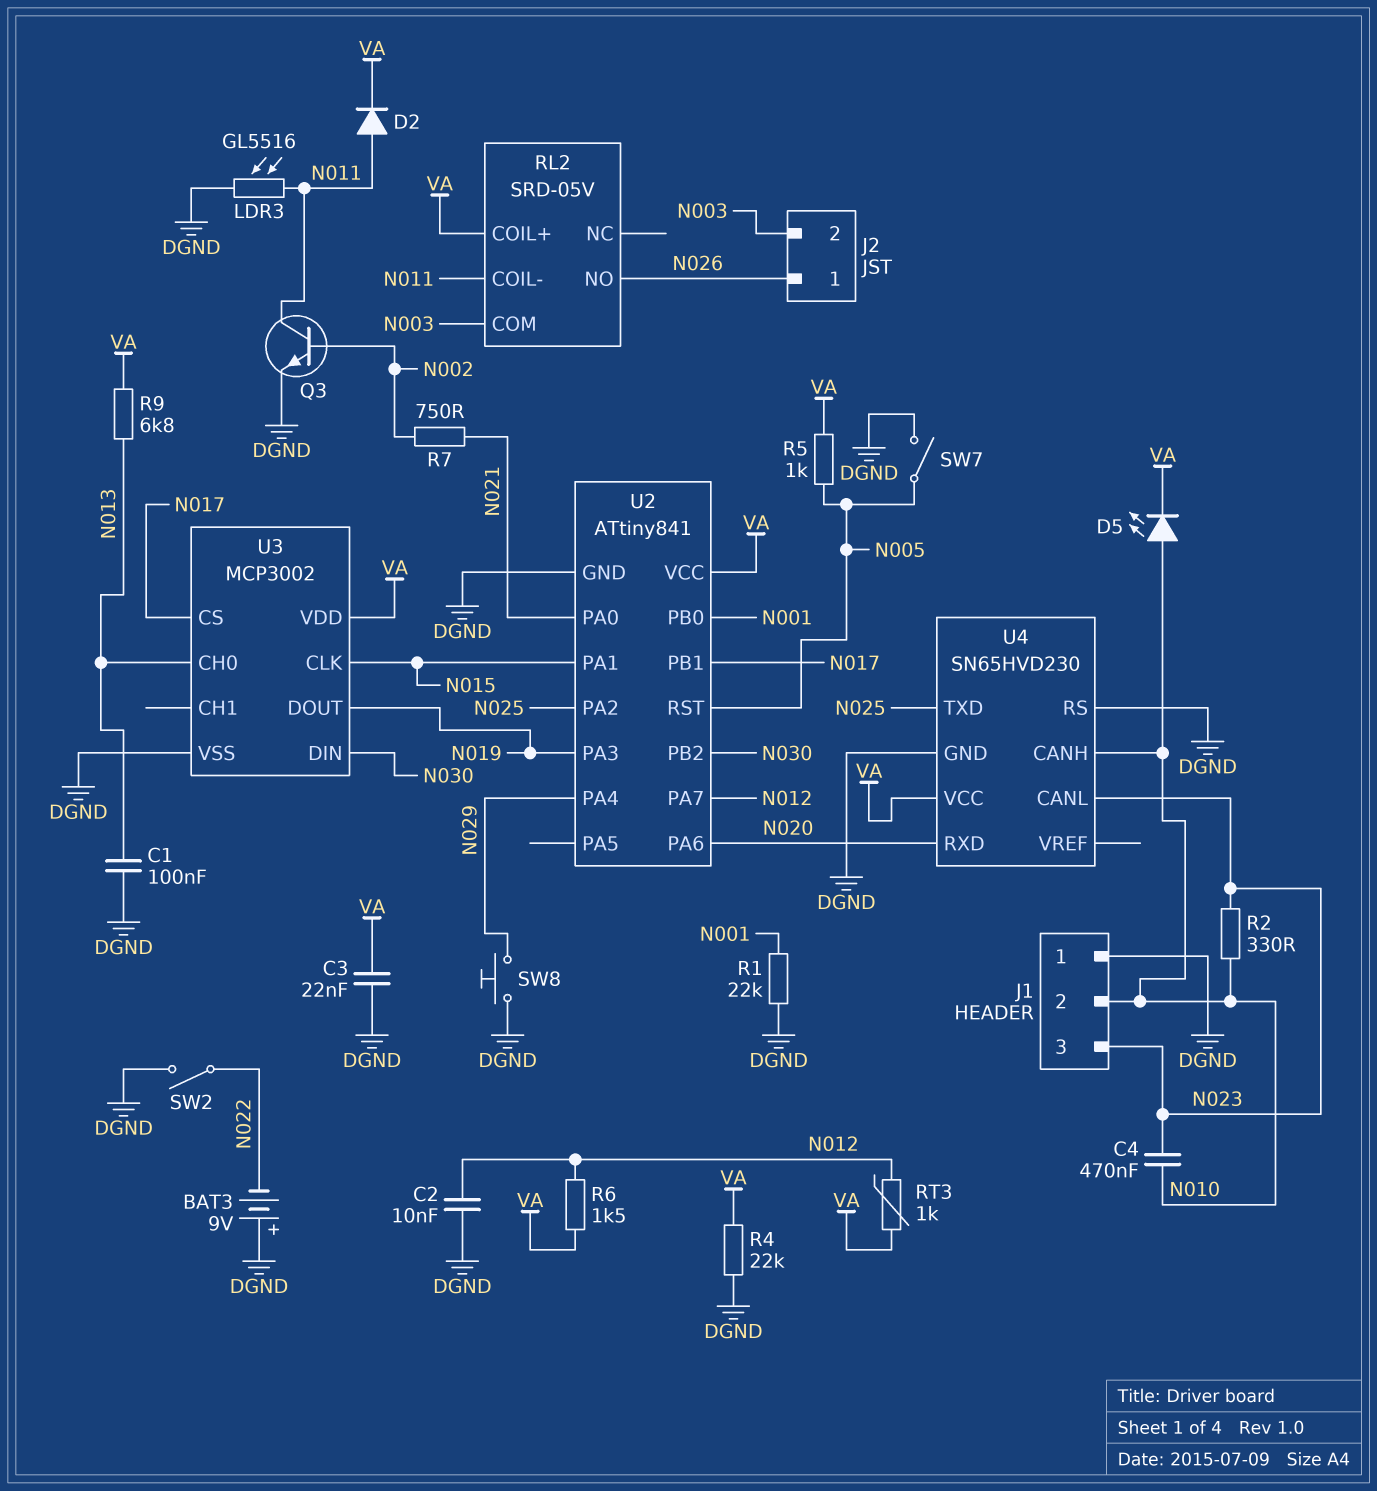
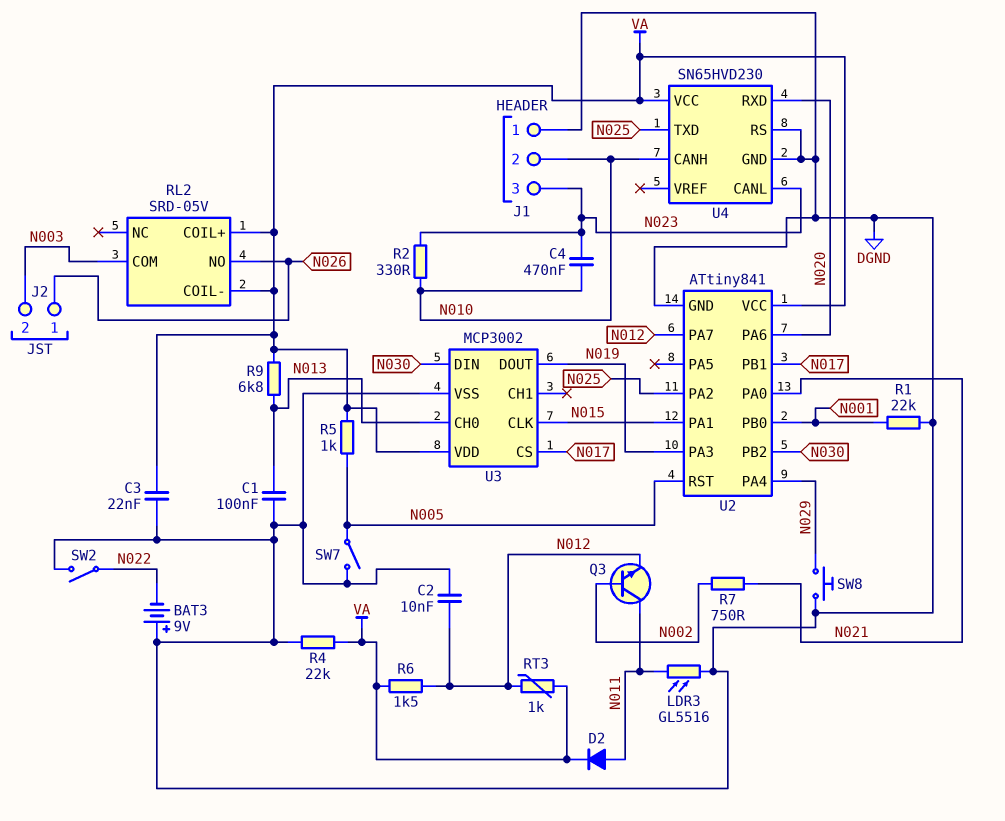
D5: LED (A N010, K VA) -> none
Q3: NPN (B N002, C N011, E DGND) -> NPN (B N002, C N011, E N012)
RL2 pin COIL-: N011 -> VA

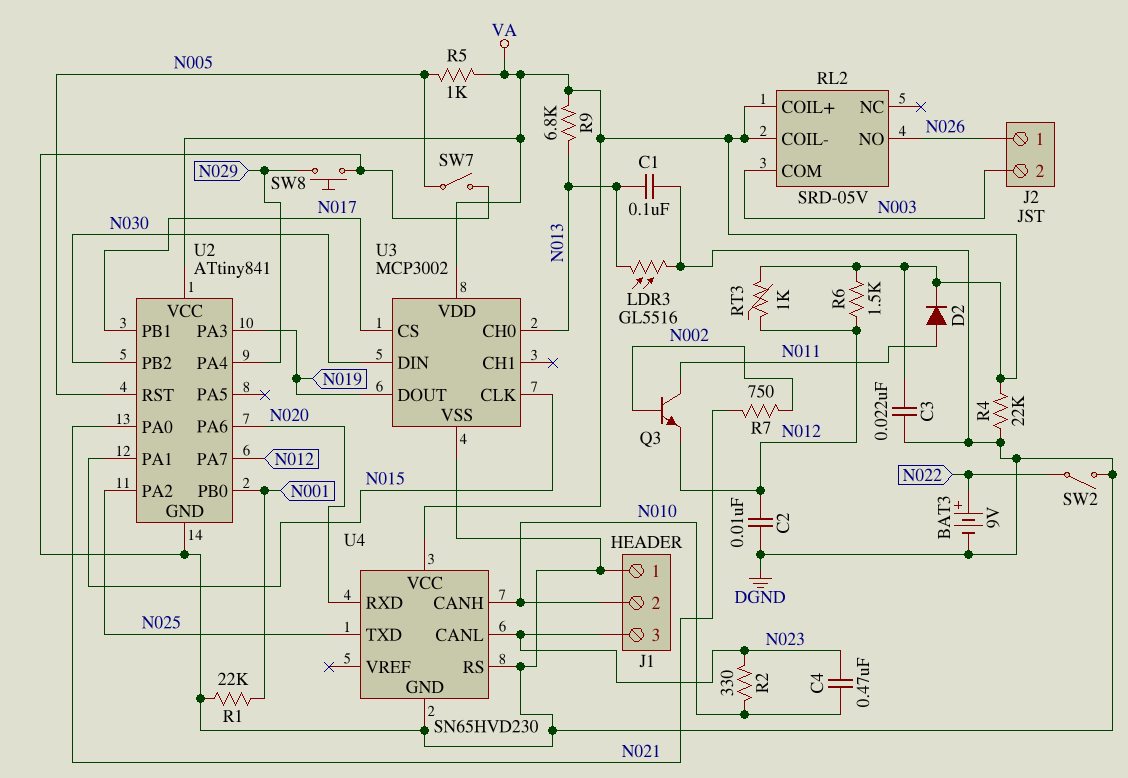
BAT3: 9V (plus DGND, minus N022) -> 9V (plus N022, minus DGND)
LDR3: GL5516 (DGND, N011) -> GL5516 (DGND, N013)

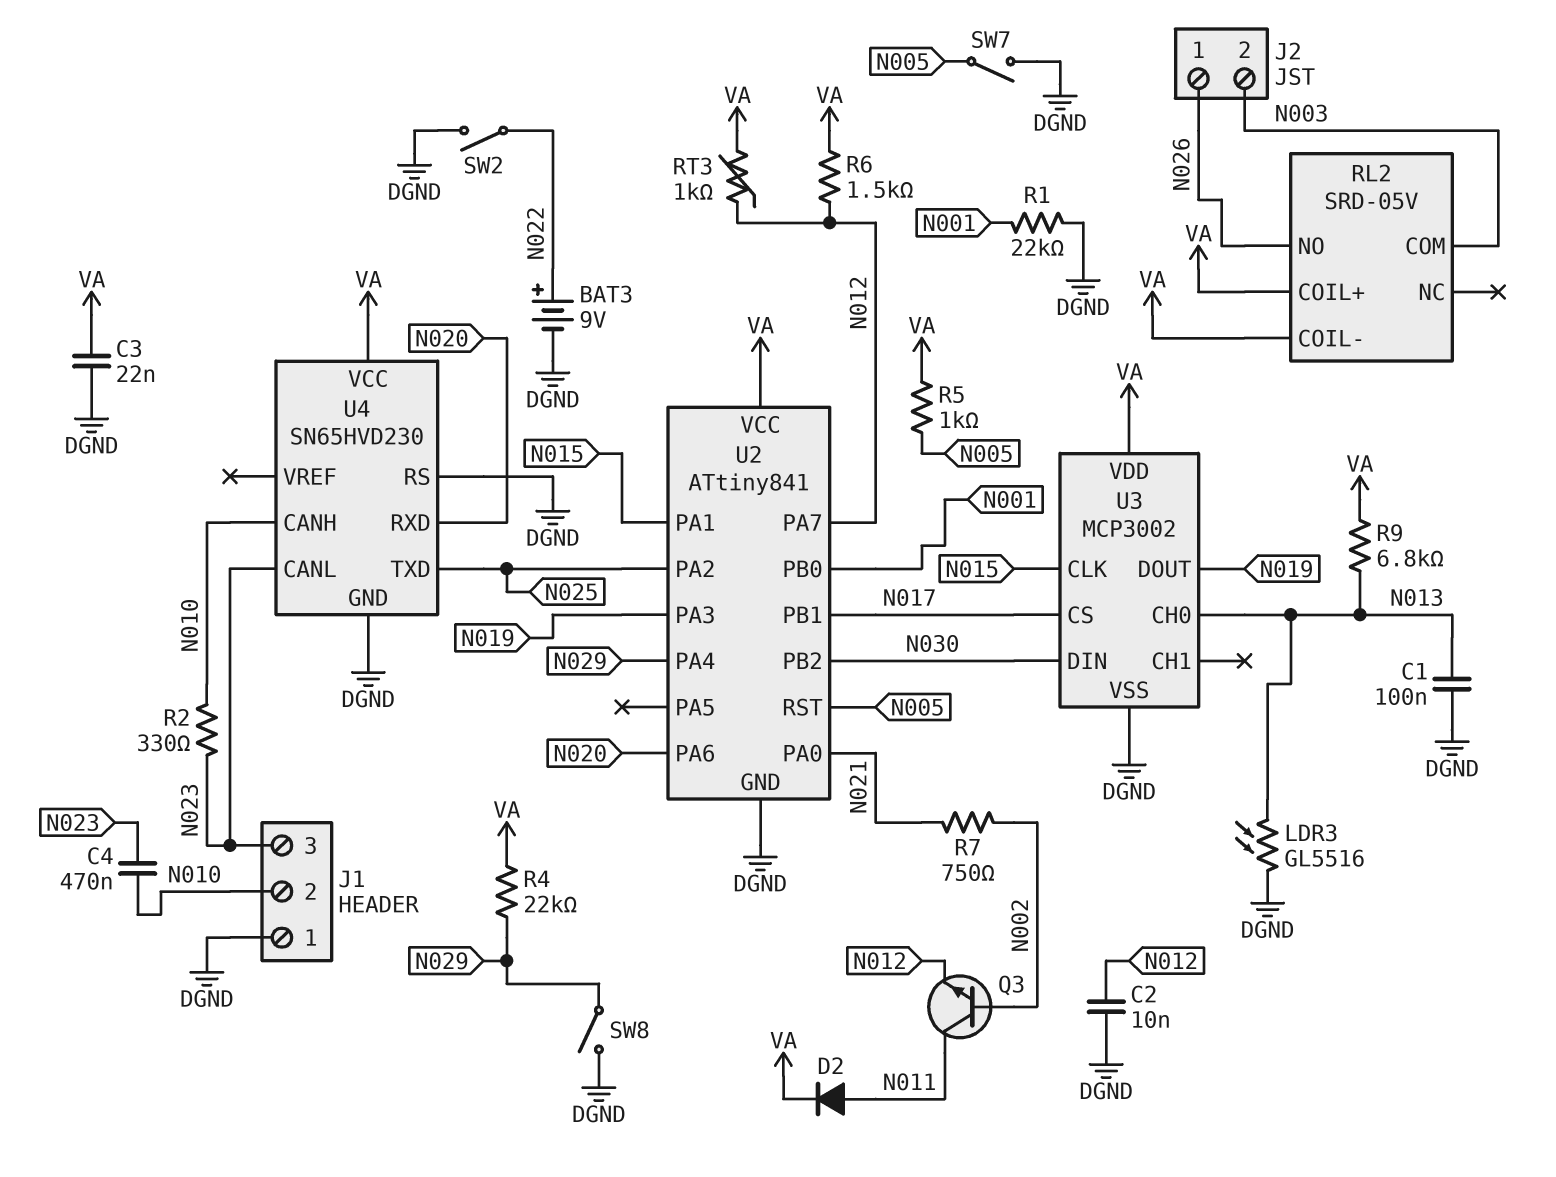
R4: 22k (DGND, VA) -> 22k (N029, VA)
SW8: button (DGND, N029) -> switch (DGND, N029)

